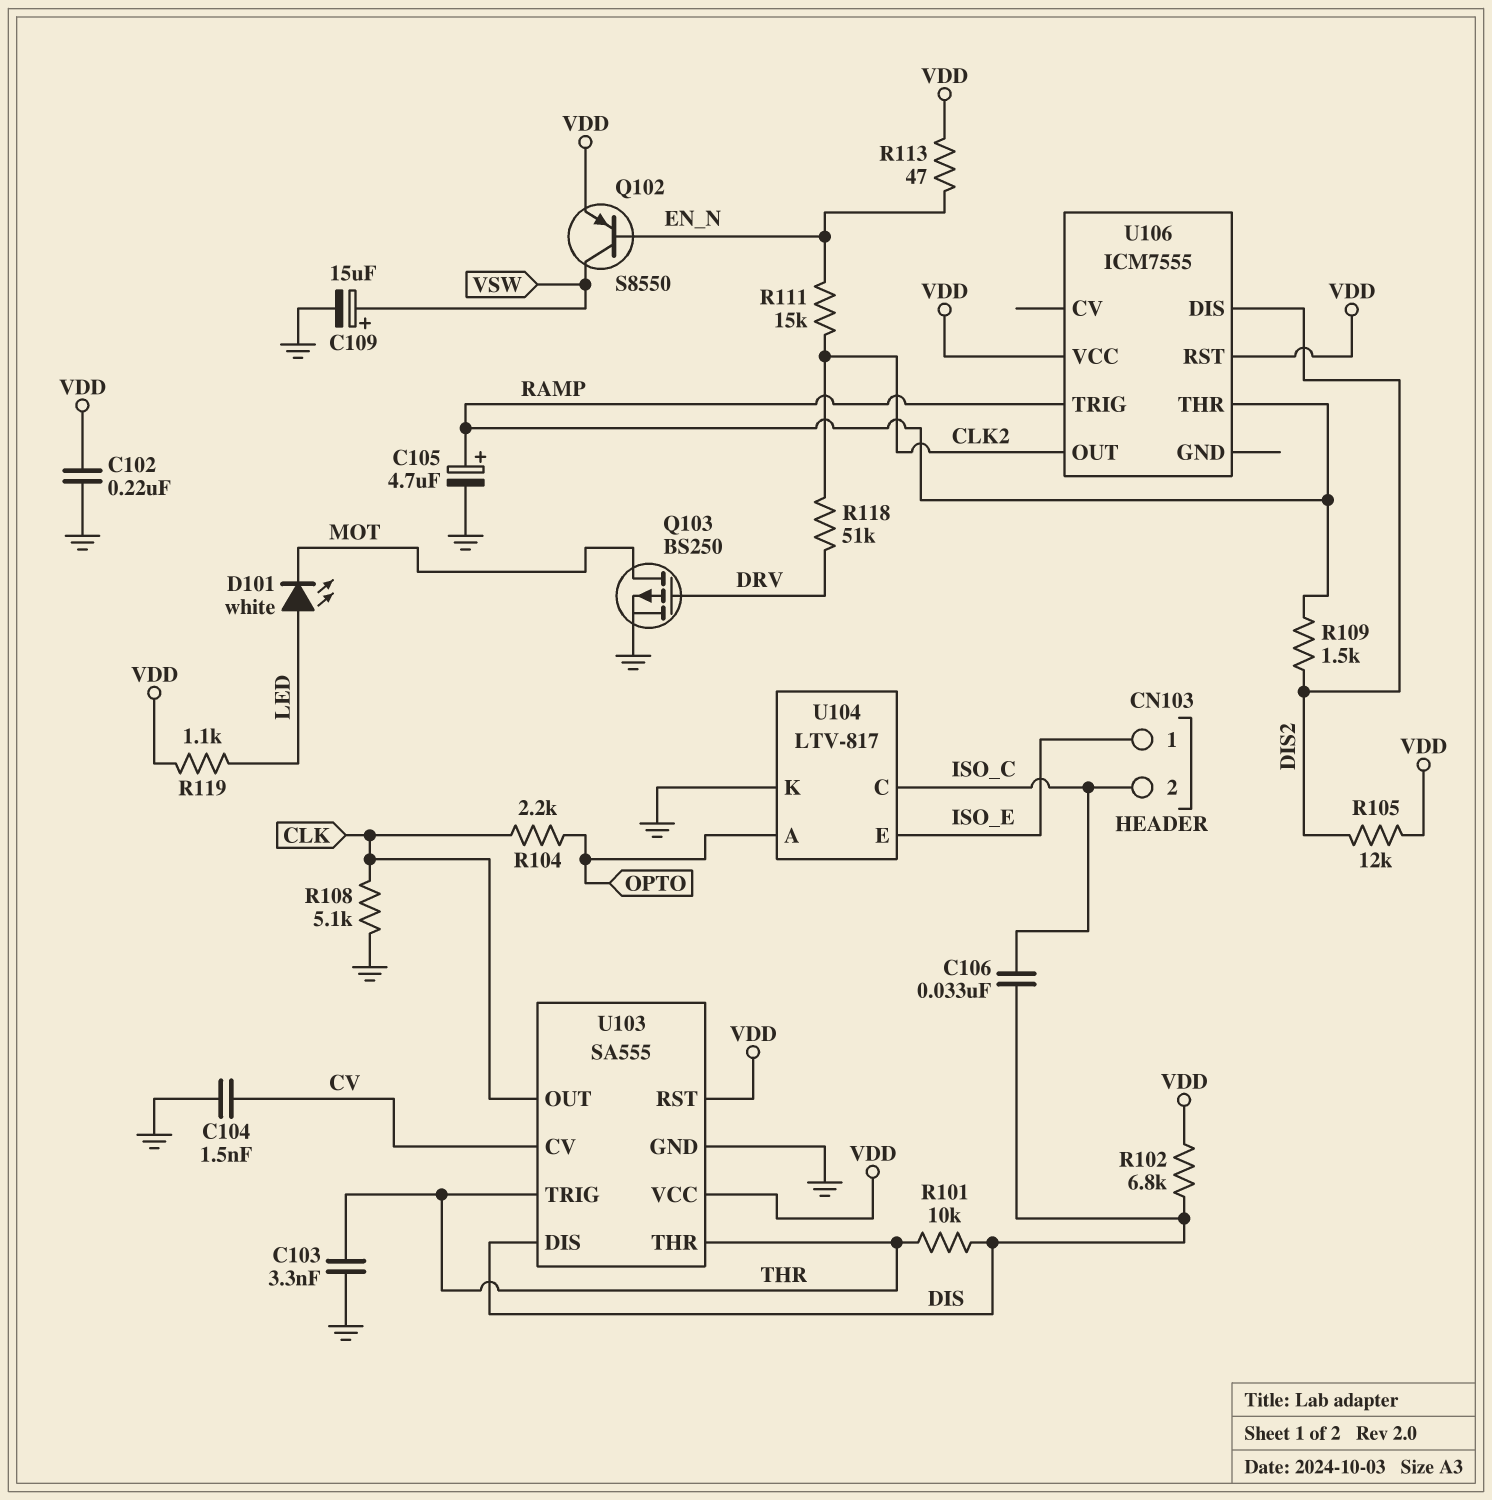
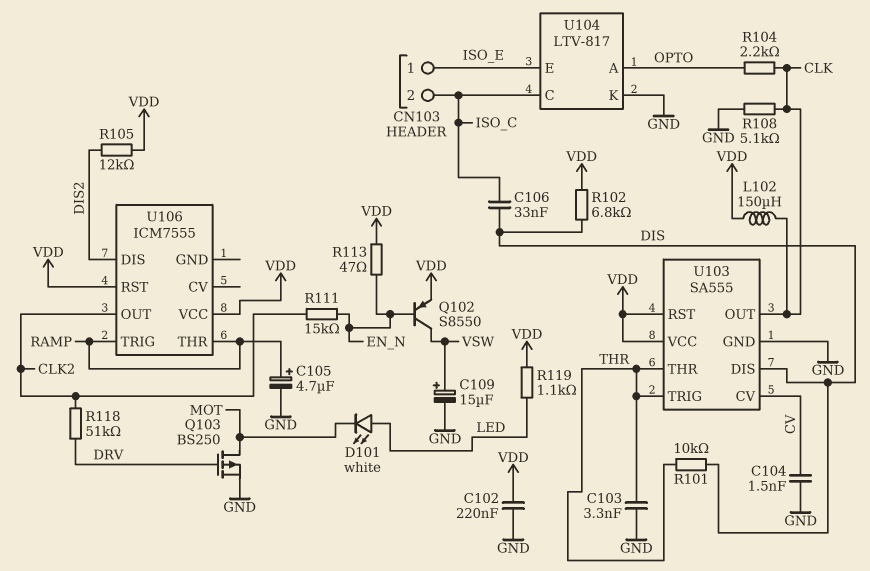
L102: none -> 150uH (CLK, VDD)
R109: 1.5k (DIS2, RAMP) -> none

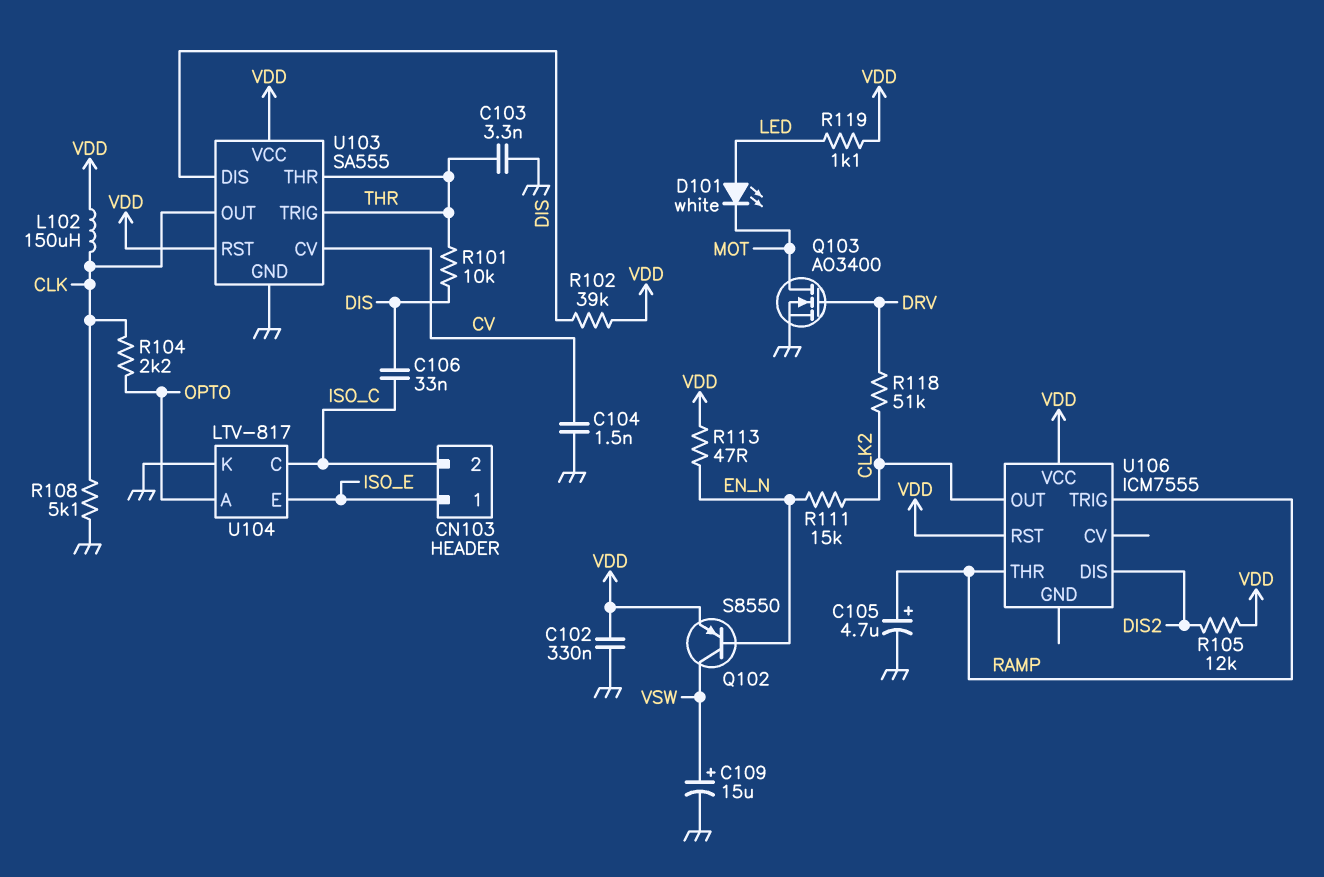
C102: 220nF (GND, VDD) -> 330nF (GND, VDD)
Q103: PMOS BS250 (G DRV, D MOT, S GND) -> NMOS AO3400 (G DRV, D MOT, S GND)
R102: 6.8k (DIS, VDD) -> 39k (DIS, VDD)

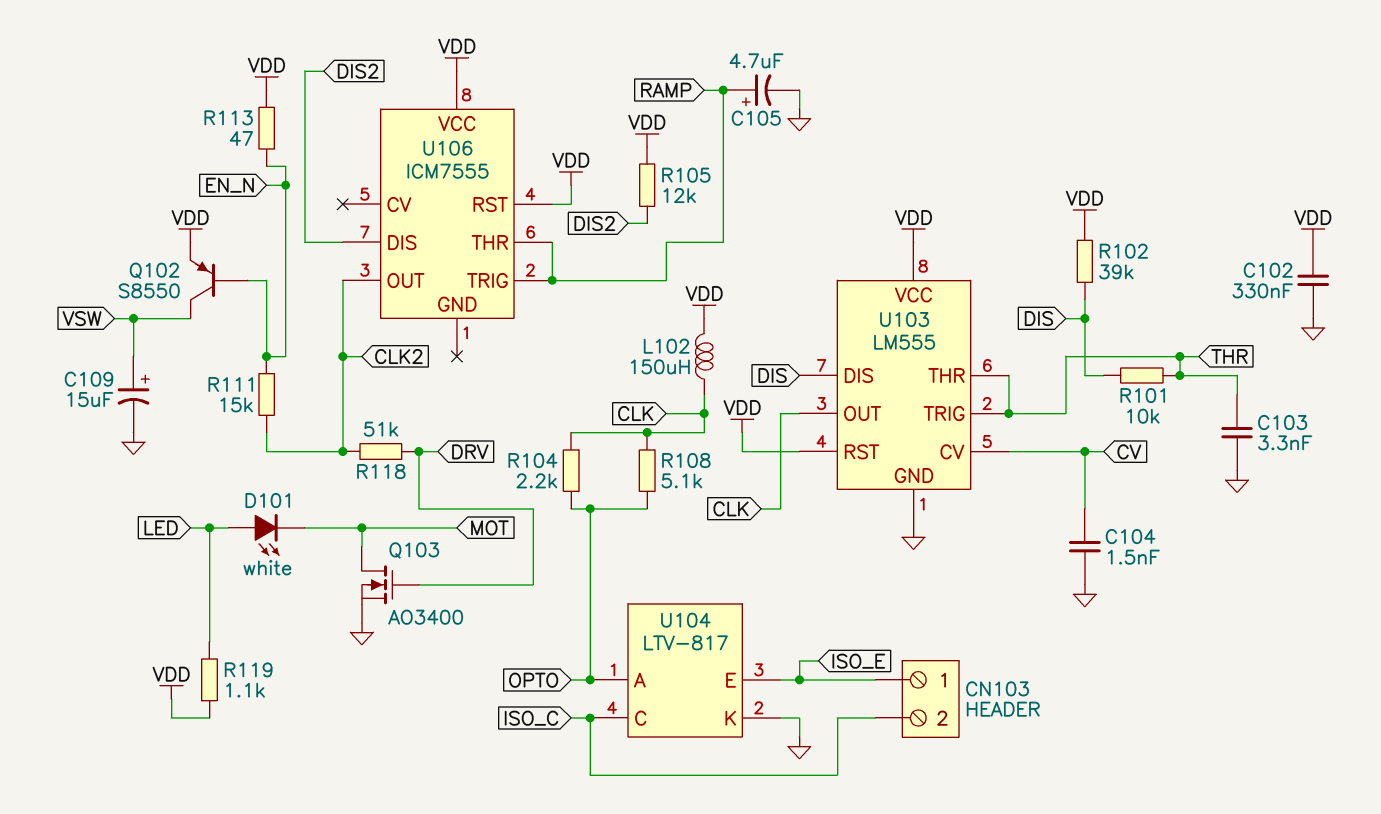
C106: 33nF (DIS, ISO_C) -> none
R108: 5.1k (CLK, GND) -> 5.1k (CLK, OPTO)
U103: SA555 -> LM555

